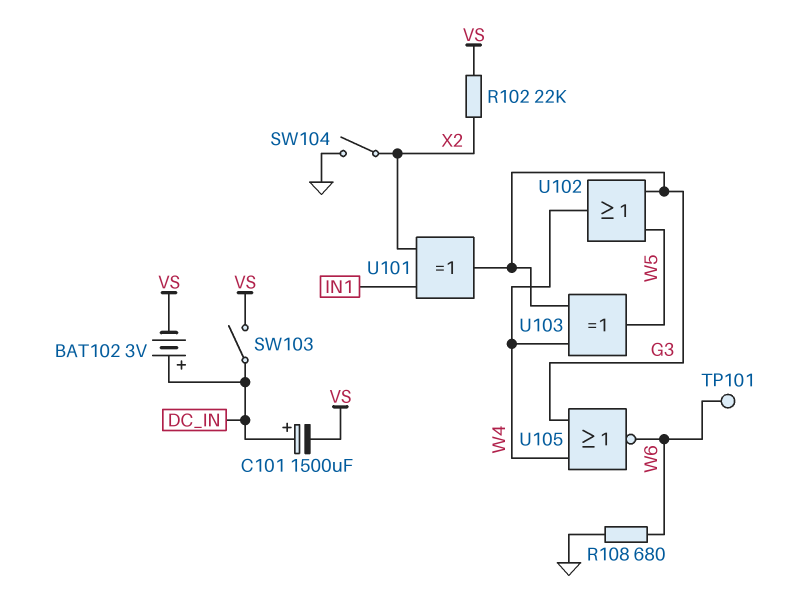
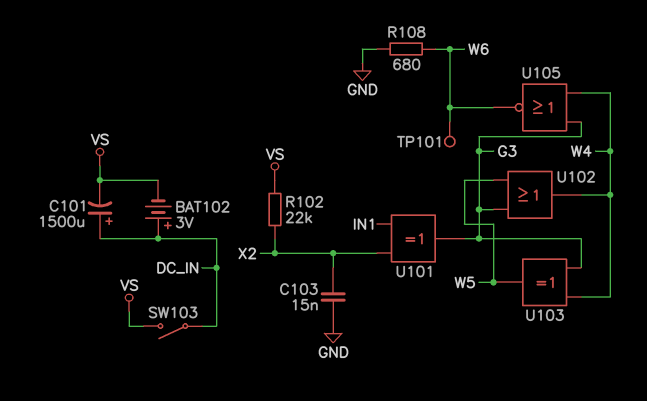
C103: none -> 15nF (GND, X2)
SW104: switch (GND, X2) -> none

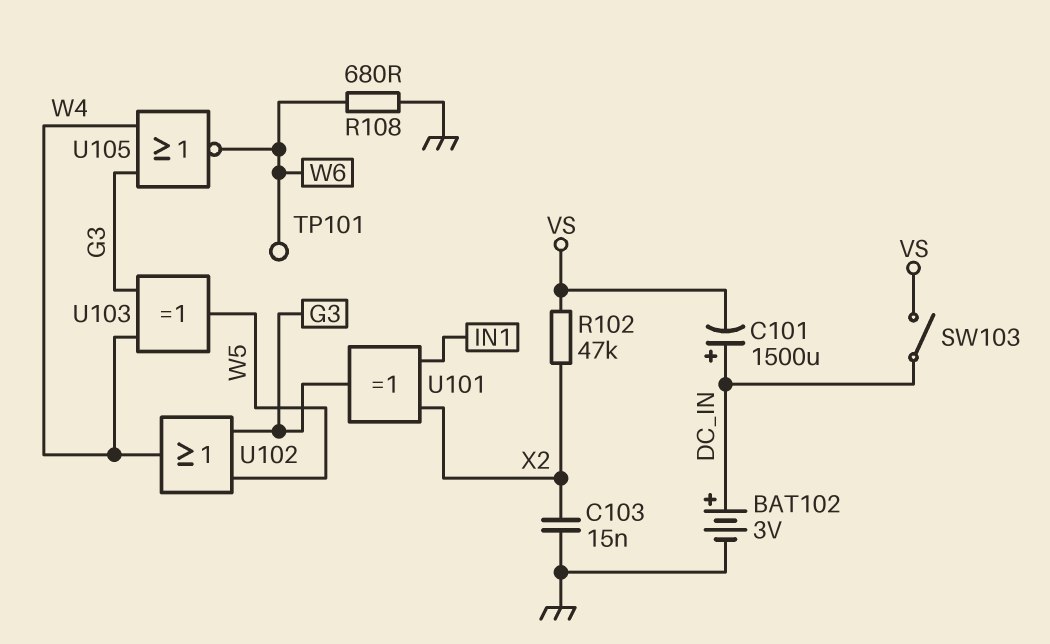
BAT102: 3V (plus DC_IN, minus VS) -> 3V (plus DC_IN, minus GND)
R102: 22k (VS, X2) -> 47k (VS, X2)

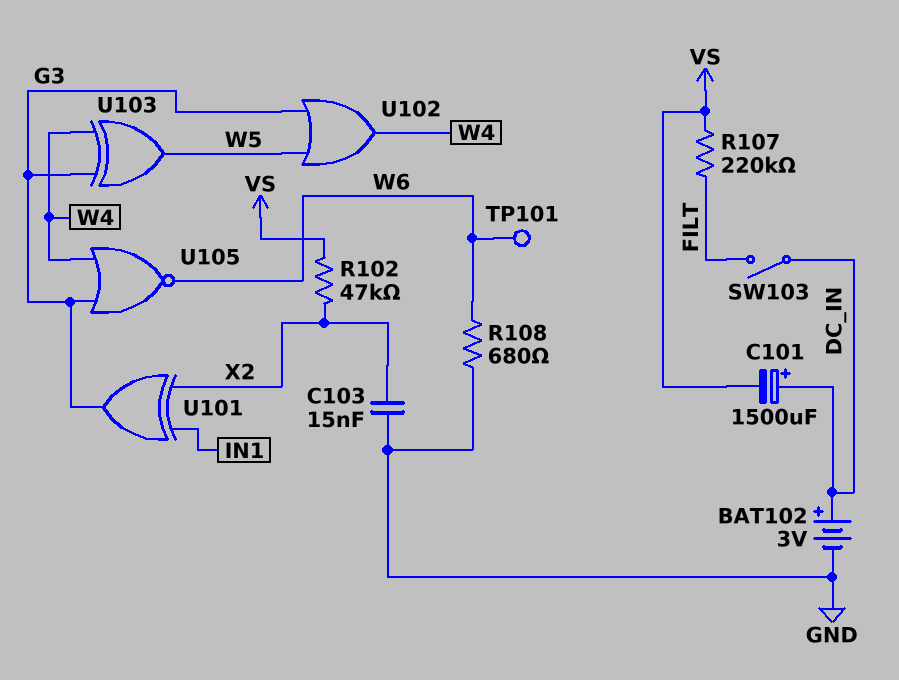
R107: none -> 220k (FILT, VS)
SW103: switch (DC_IN, VS) -> switch (DC_IN, FILT)

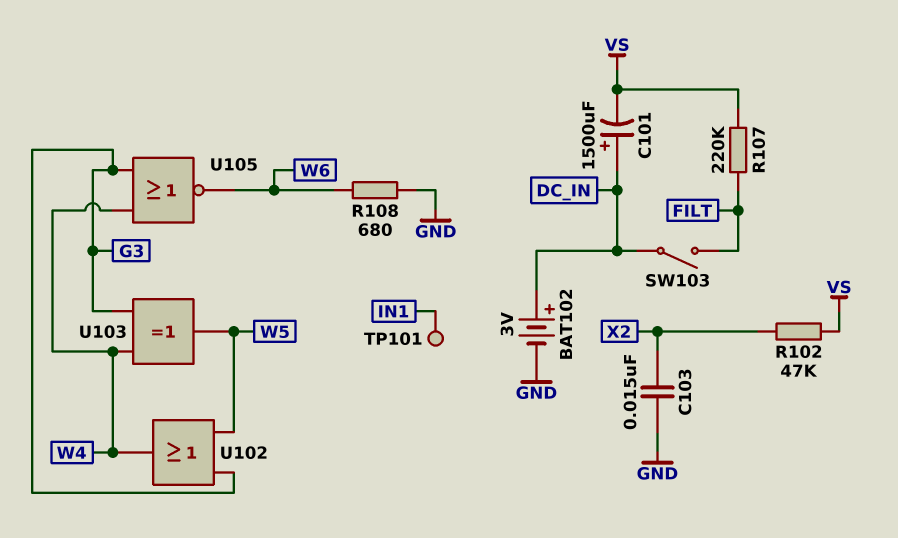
TP101: test point (W6) -> test point (IN1)
U101: XOR (in IN1, in X2, out G3) -> none

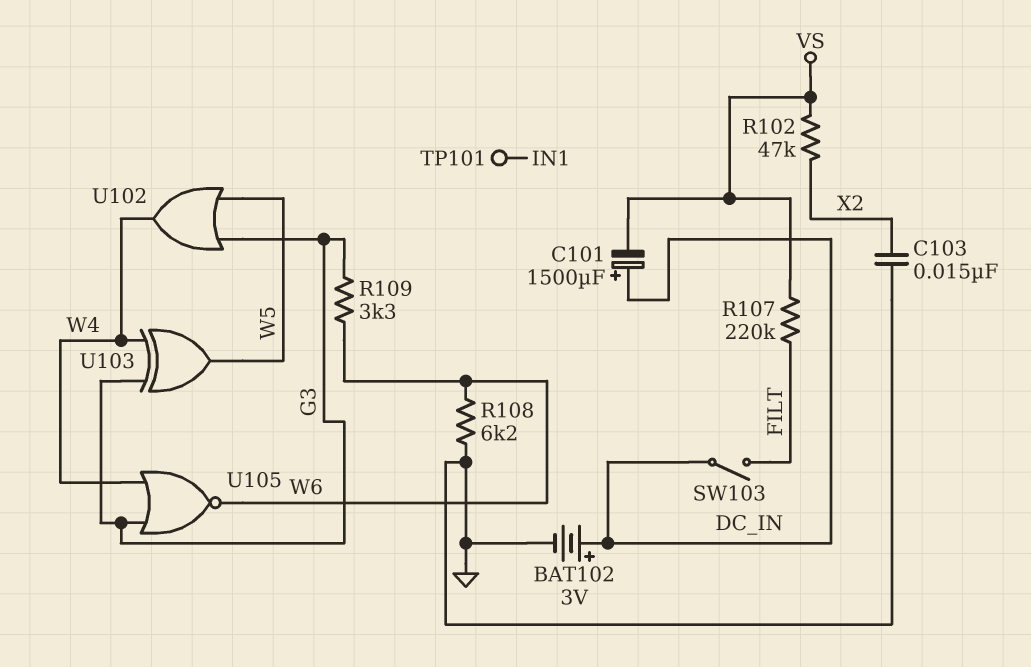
R108: 680 (GND, W6) -> 6.2k (GND, W6)
R109: none -> 3.3k (G3, W6)

